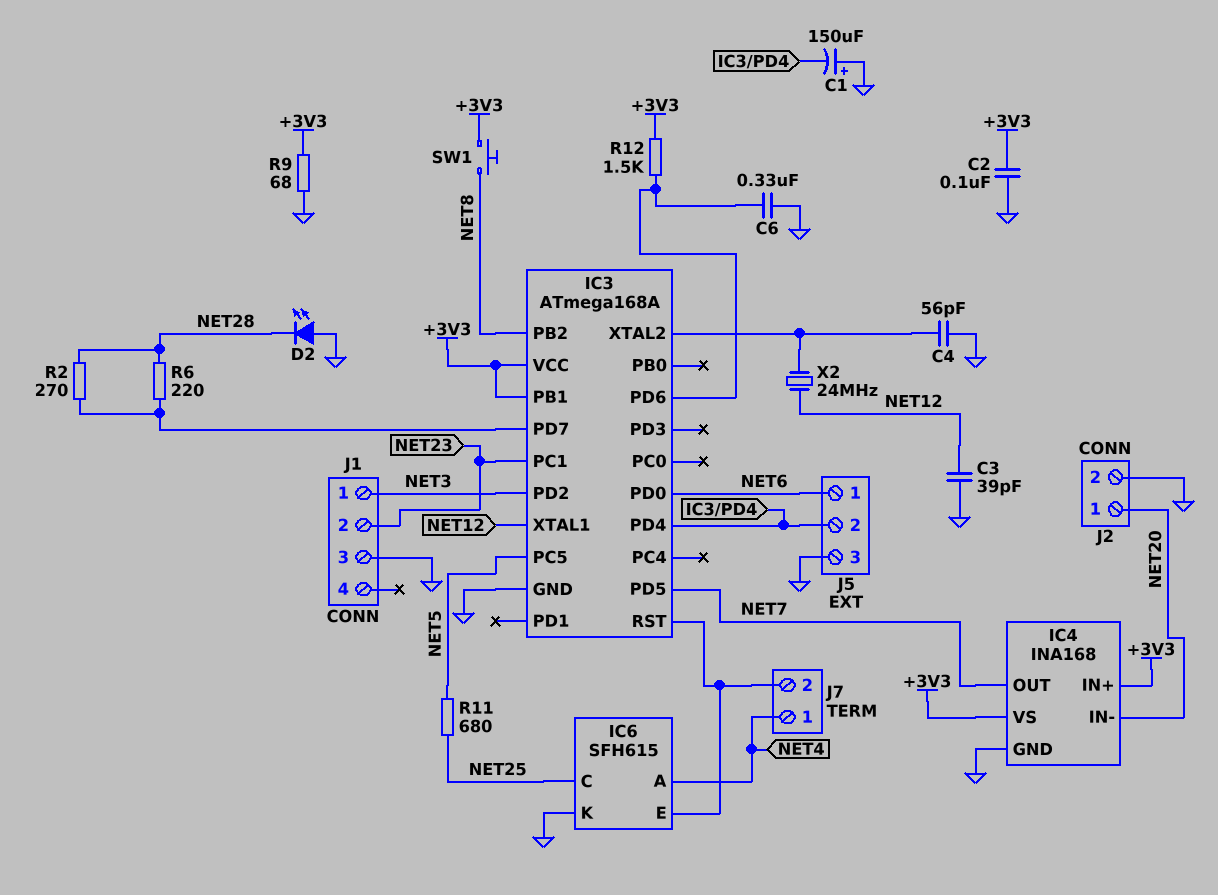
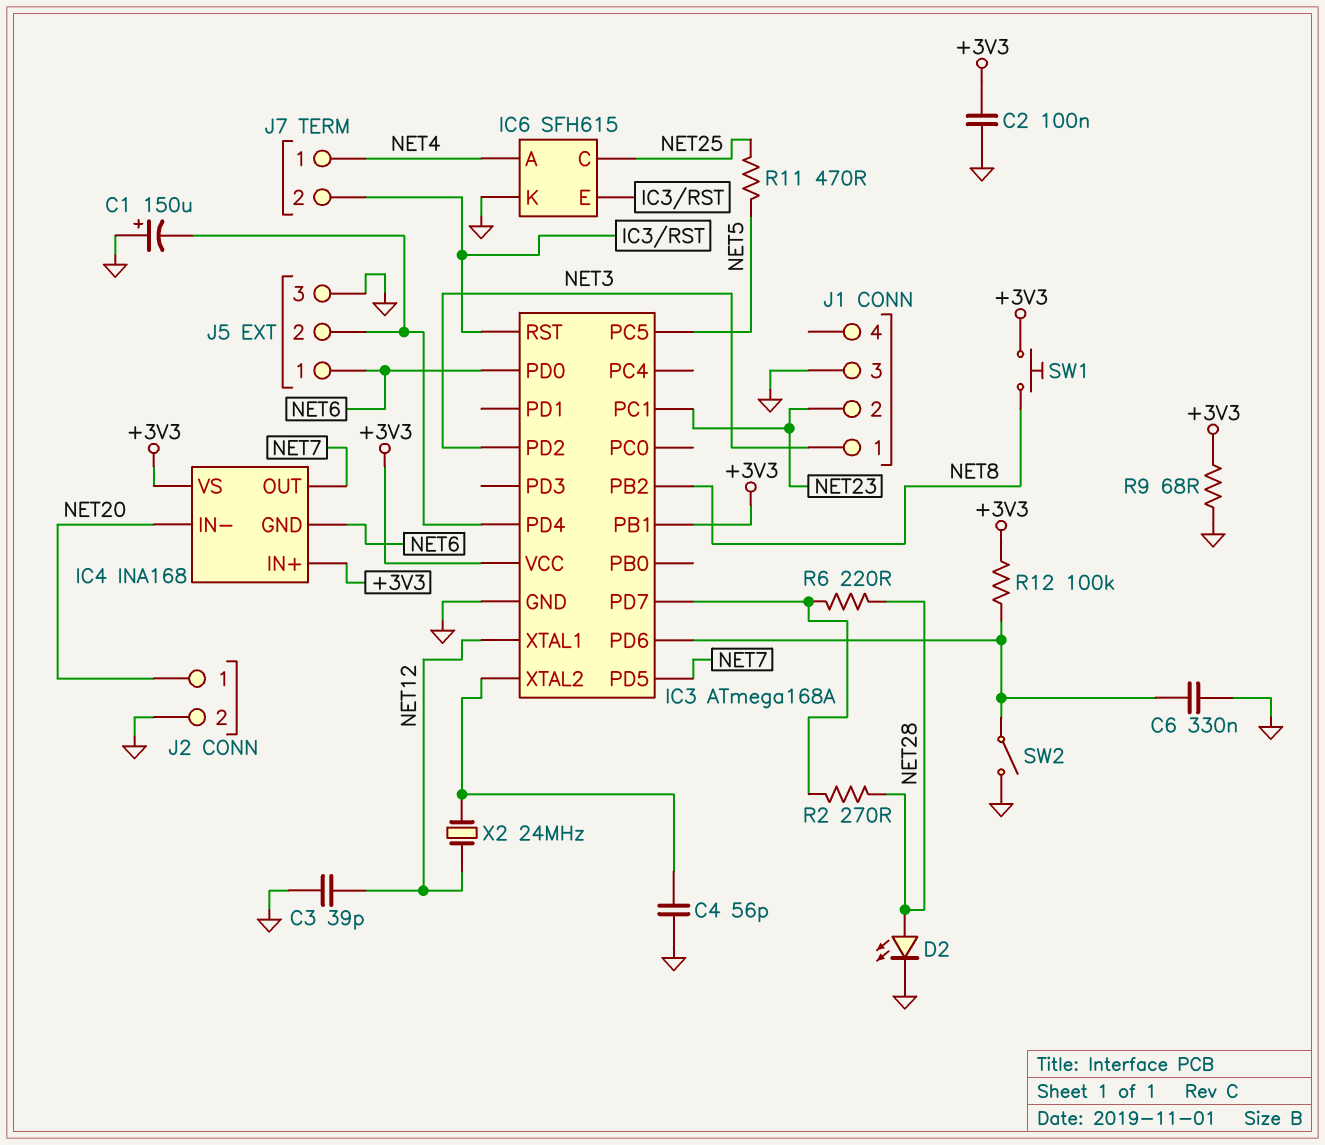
D2: LED (A GND, K NET28) -> LED (A NET28, K GND)
IC4 pin GND: GND -> NET6
R11: 680 (NET5, NET25) -> 470 (NET5, NET25)
R12: 1.5k (+3V3, IC3/PD6) -> 100k (+3V3, IC3/PD6)
SW2: none -> switch (GND, IC3/PD6)

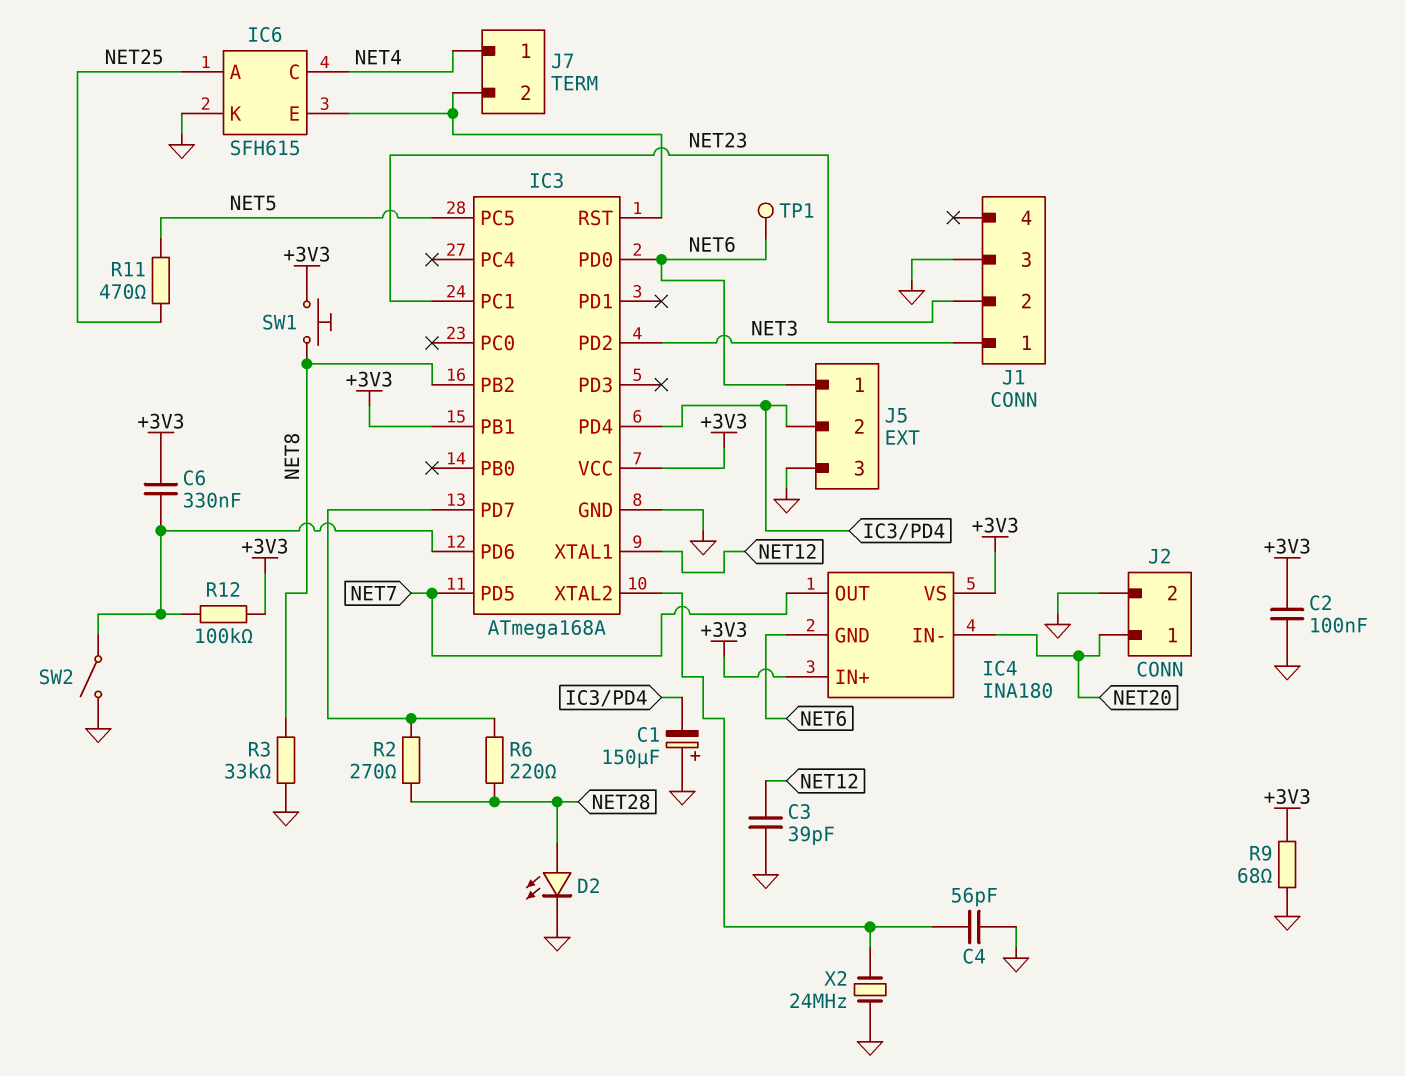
C6: 330nF (GND, IC3/PD6) -> 330nF (+3V3, IC3/PD6)
IC4: INA168 -> INA180
IC6 pin A: NET4 -> NET25
IC6 pin C: NET25 -> NET4
R3: none -> 33k (GND, NET8)
TP1: none -> test point (NET6)
X2: 24MHz (IC3/XTAL2, NET12) -> 24MHz (GND, IC3/XTAL2)

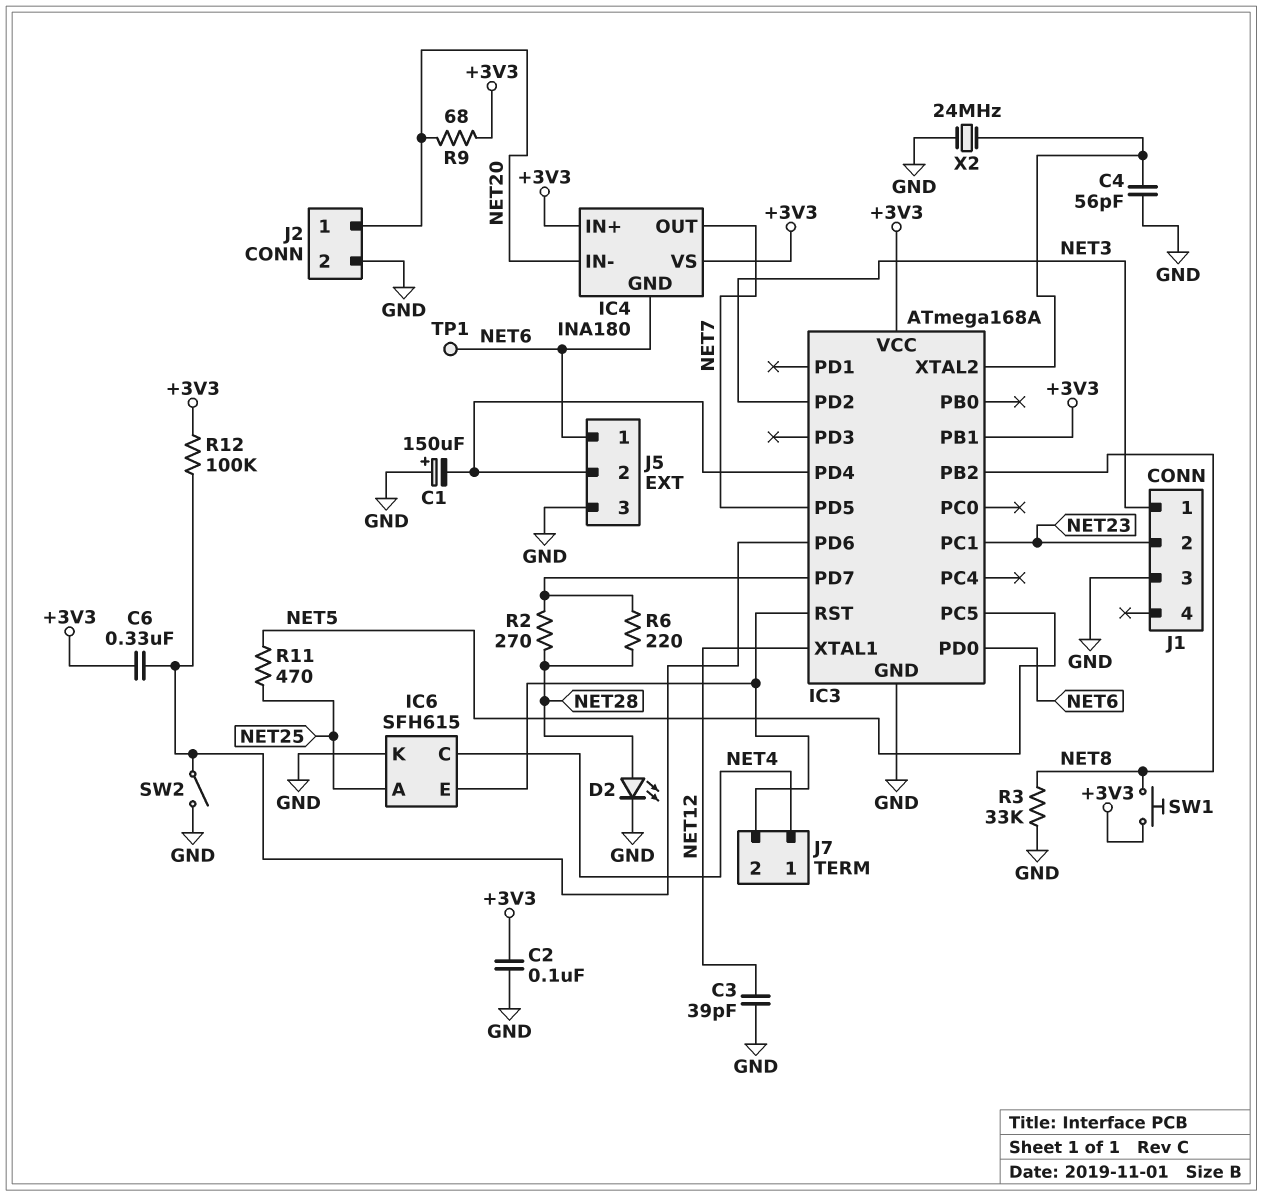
R9: 68 (+3V3, GND) -> 68 (+3V3, NET20)

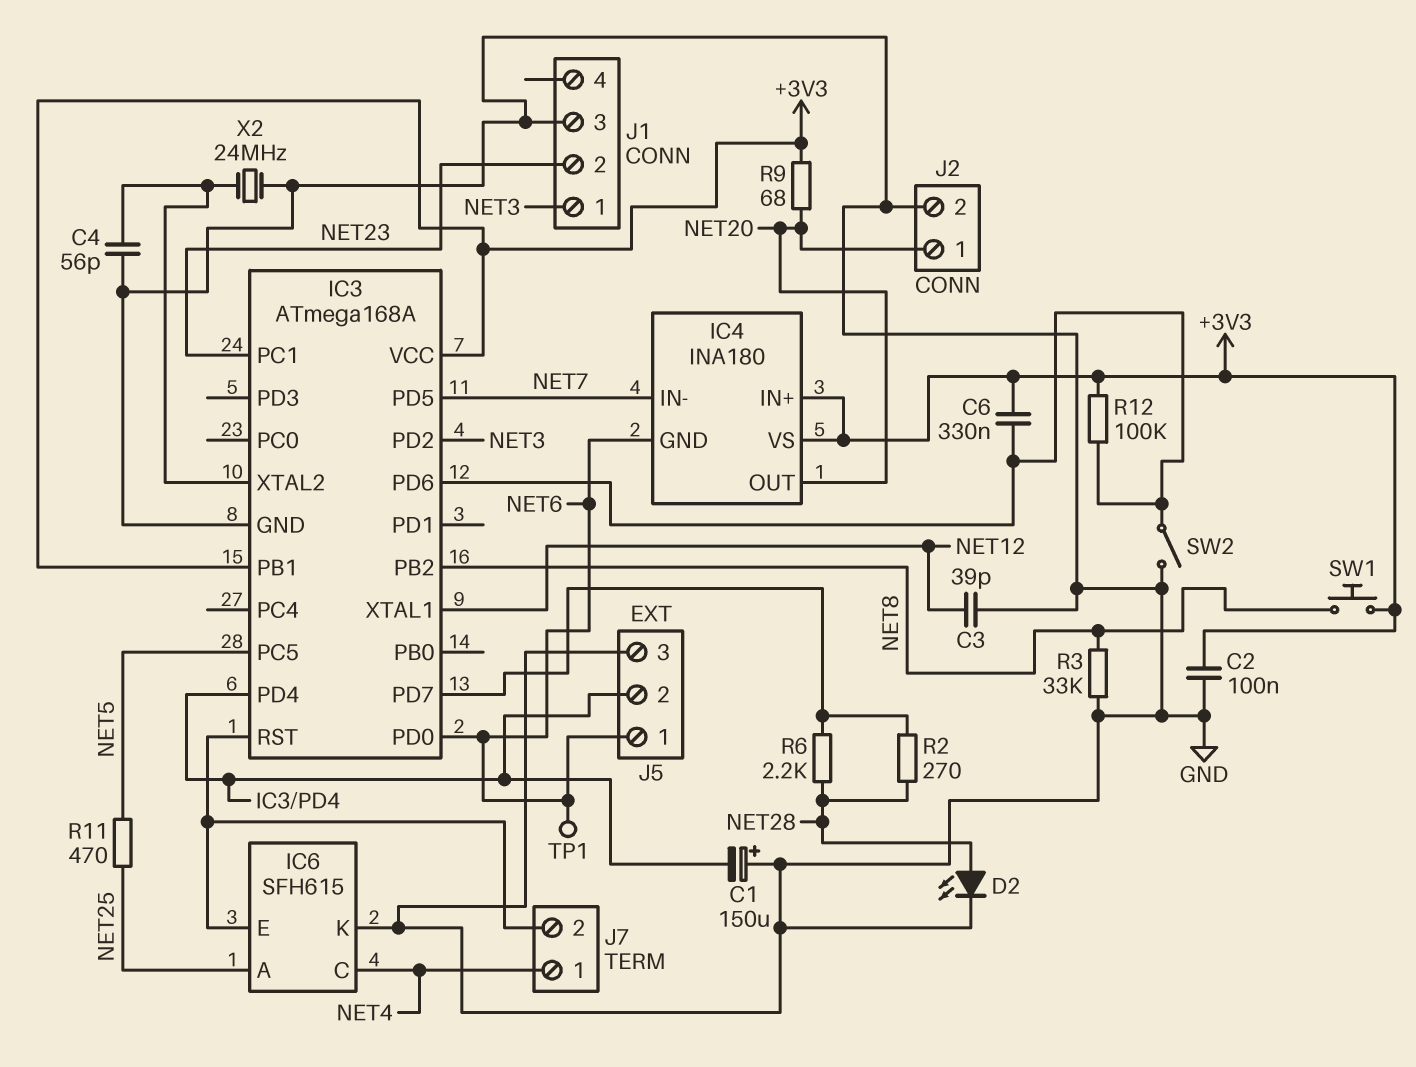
IC4 pin IN-: NET20 -> NET7
IC4 pin OUT: NET7 -> NET20
R6: 220 (IC3/PD7, NET28) -> 2.2k (IC3/PD7, NET28)

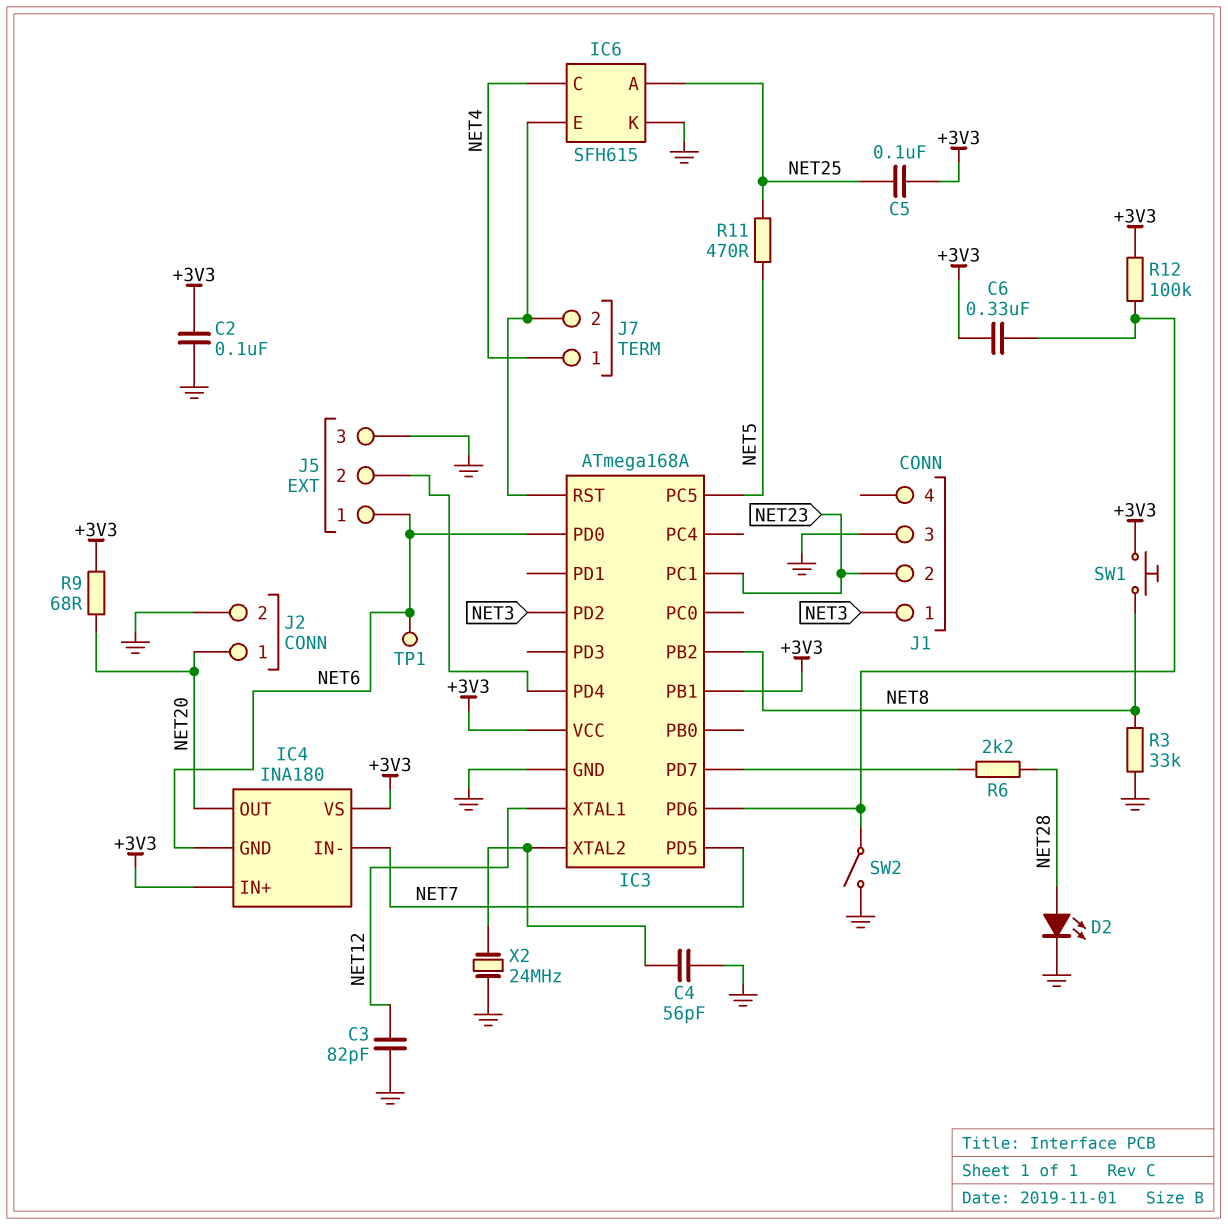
C1: 150uF (plus GND, minus IC3/PD4) -> none
C3: 39pF (GND, NET12) -> 82pF (GND, NET12)
C5: none -> 100nF (+3V3, NET25)
R2: 270 (IC3/PD7, NET28) -> none

